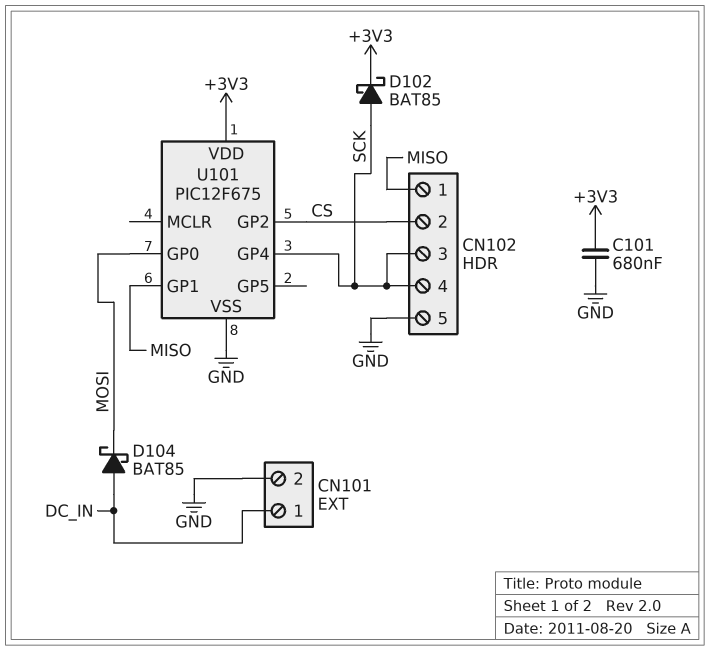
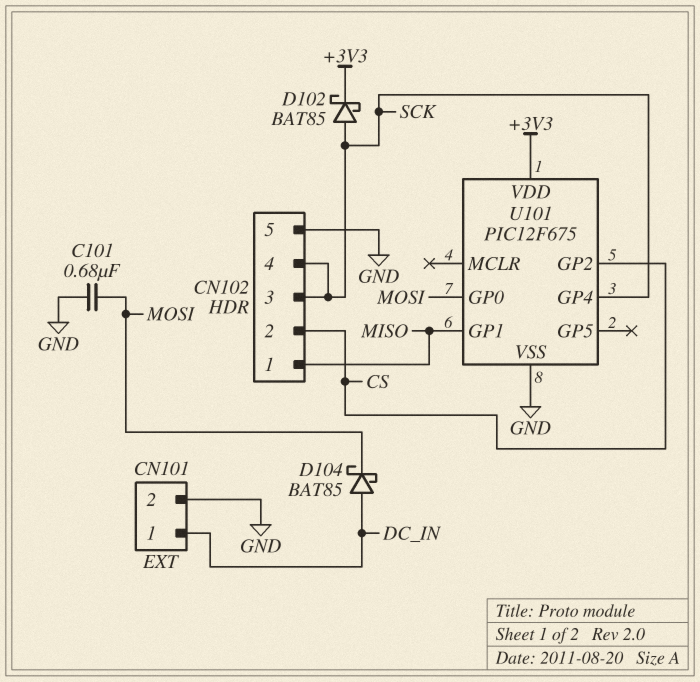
C101: 680nF (+3V3, GND) -> 680nF (GND, MOSI)

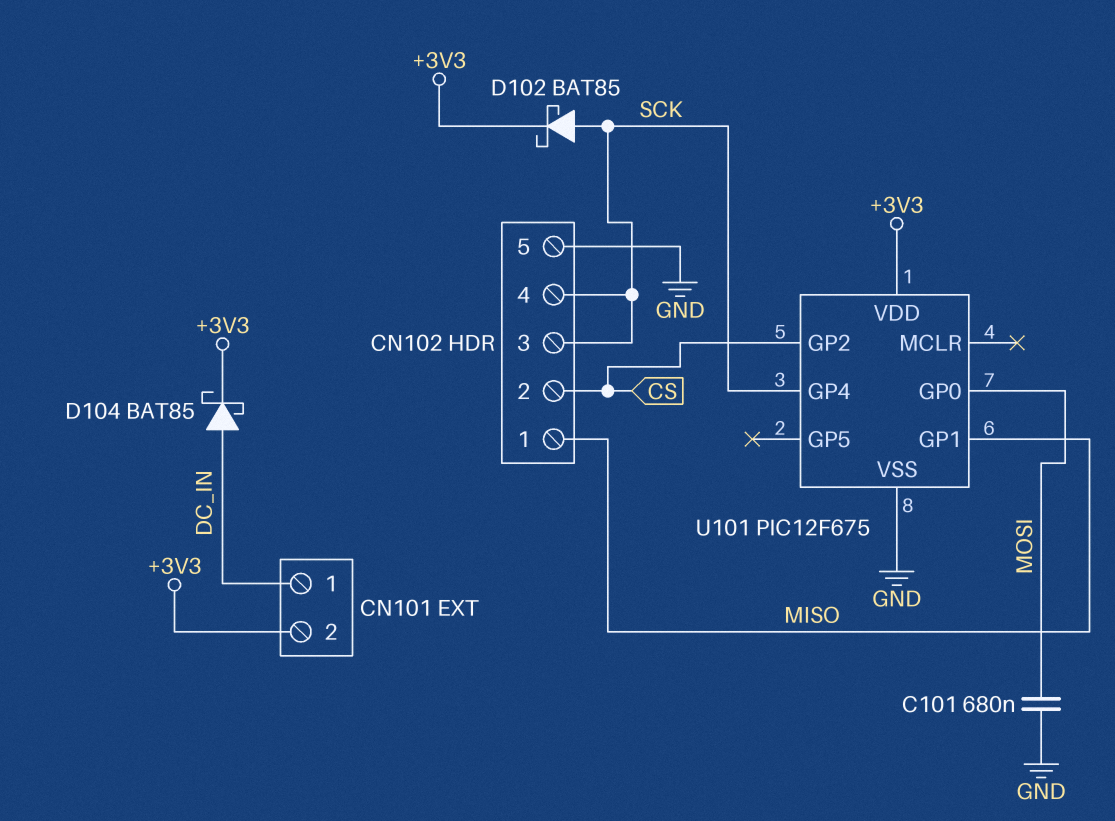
CN101 pin 2: GND -> +3V3
D104: schottky BAT85 (A DC_IN, K MOSI) -> schottky BAT85 (A DC_IN, K +3V3)

